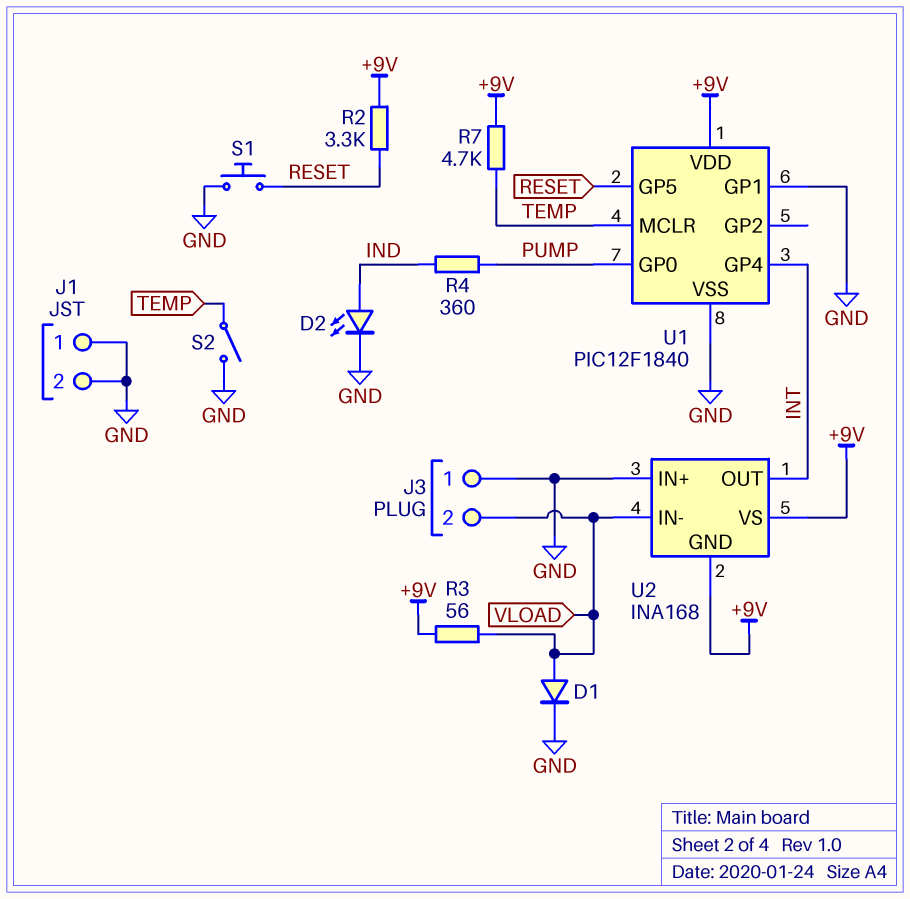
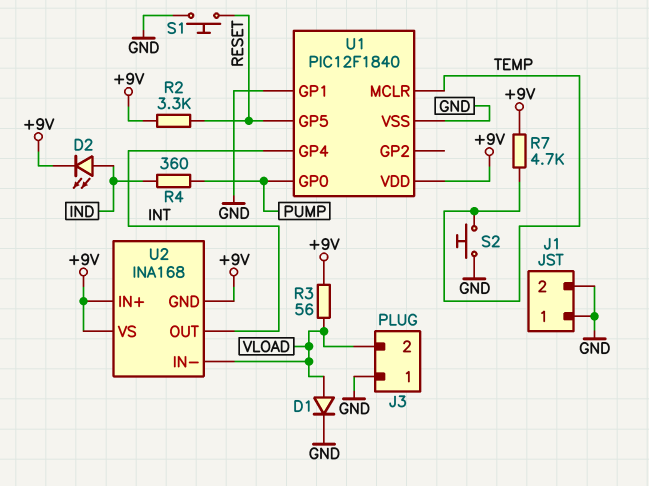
D2: LED (A IND, K GND) -> LED (A IND, K +9V)
S2: switch (GND, TEMP) -> button (GND, TEMP)
U2 pin IN+: GND -> +9V

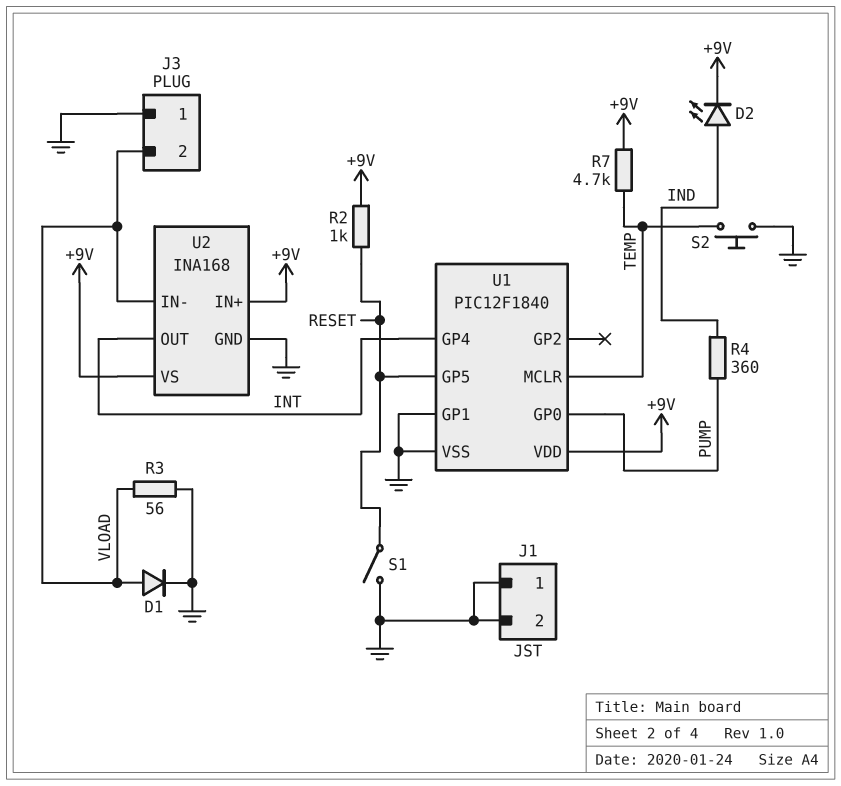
R2: 3.3k (+9V, RESET) -> 1k (+9V, RESET)
R3: 56 (+9V, VLOAD) -> 56 (GND, VLOAD)
S1: button (GND, RESET) -> switch (GND, RESET)
U2 pin GND: +9V -> GND

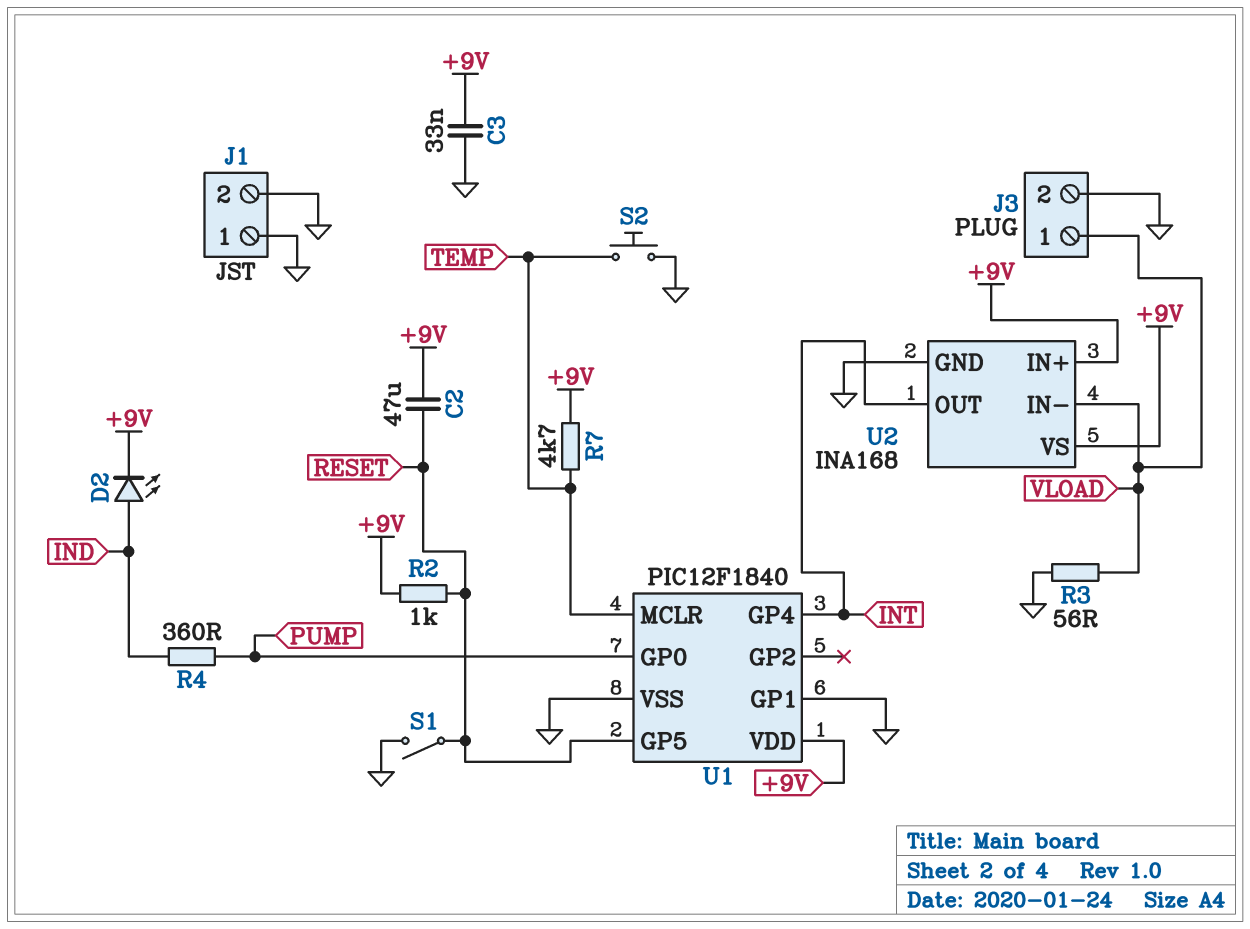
C2: none -> 47uF (+9V, RESET)
C3: none -> 33nF (+9V, GND)
D1: diode (A VLOAD, K GND) -> none
J3 pin 1: GND -> VLOAD
J3 pin 2: VLOAD -> GND

